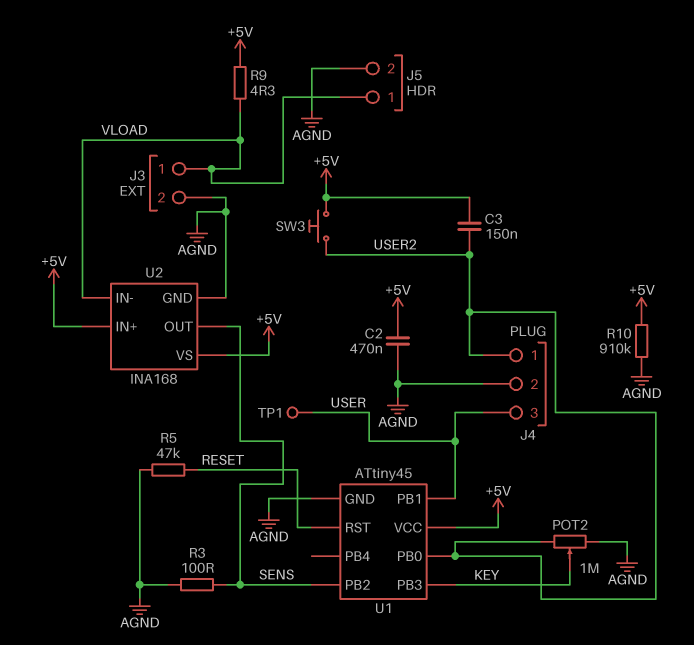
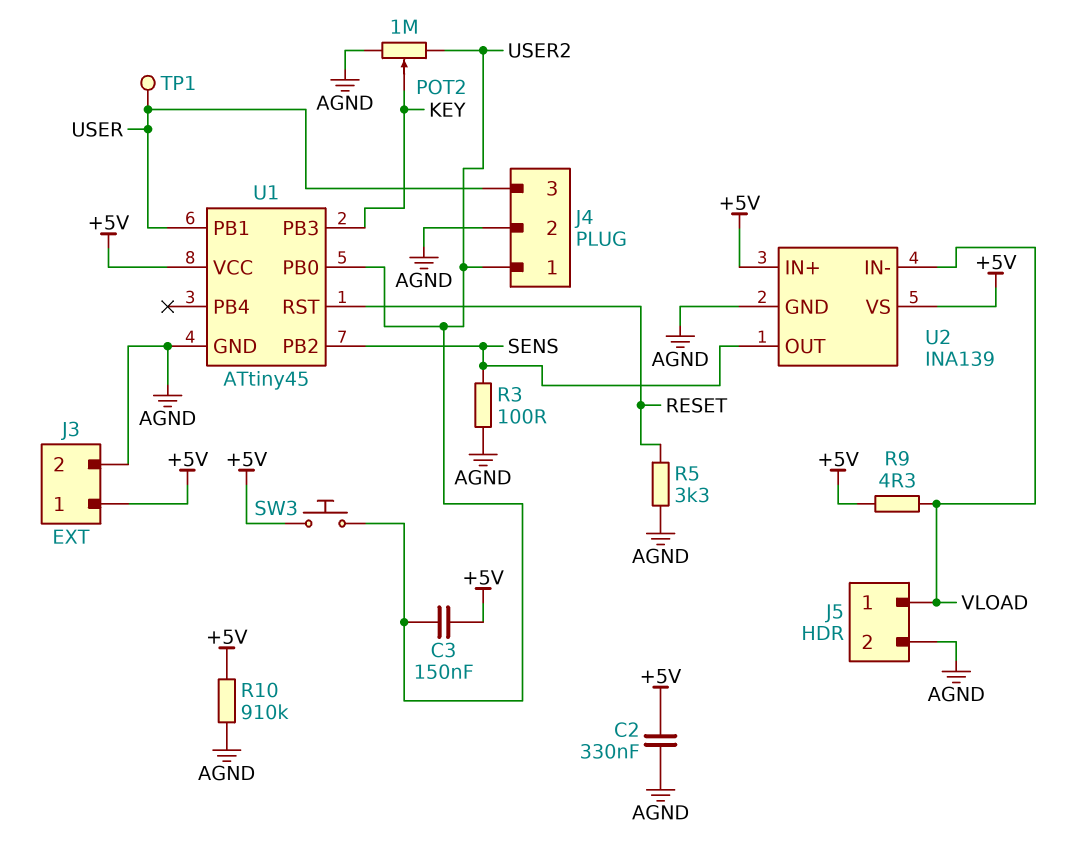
C2: 470nF (+5V, AGND) -> 330nF (+5V, AGND)
J3 pin 1: VLOAD -> +5V
R5: 47k (AGND, RESET) -> 3.3k (AGND, RESET)
U2: INA168 -> INA139

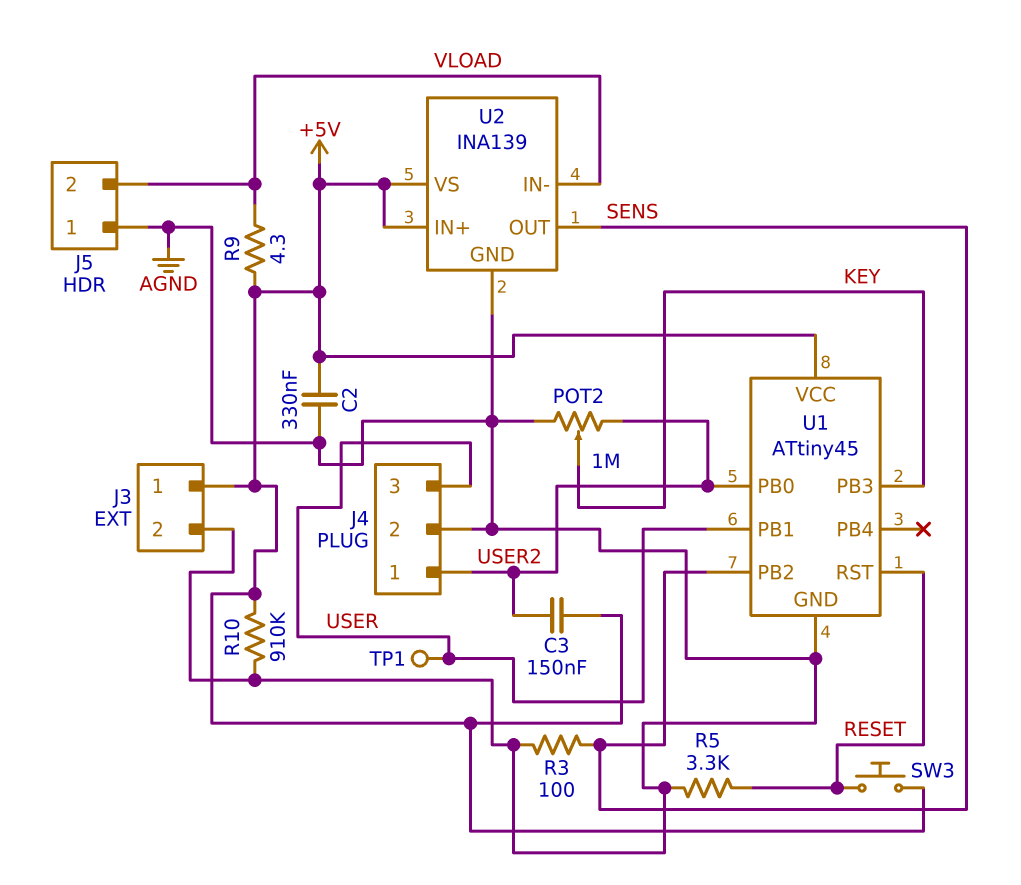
J5 pin 1: VLOAD -> AGND
J5 pin 2: AGND -> VLOAD
SW3: button (+5V, USER2) -> button (+5V, RESET)

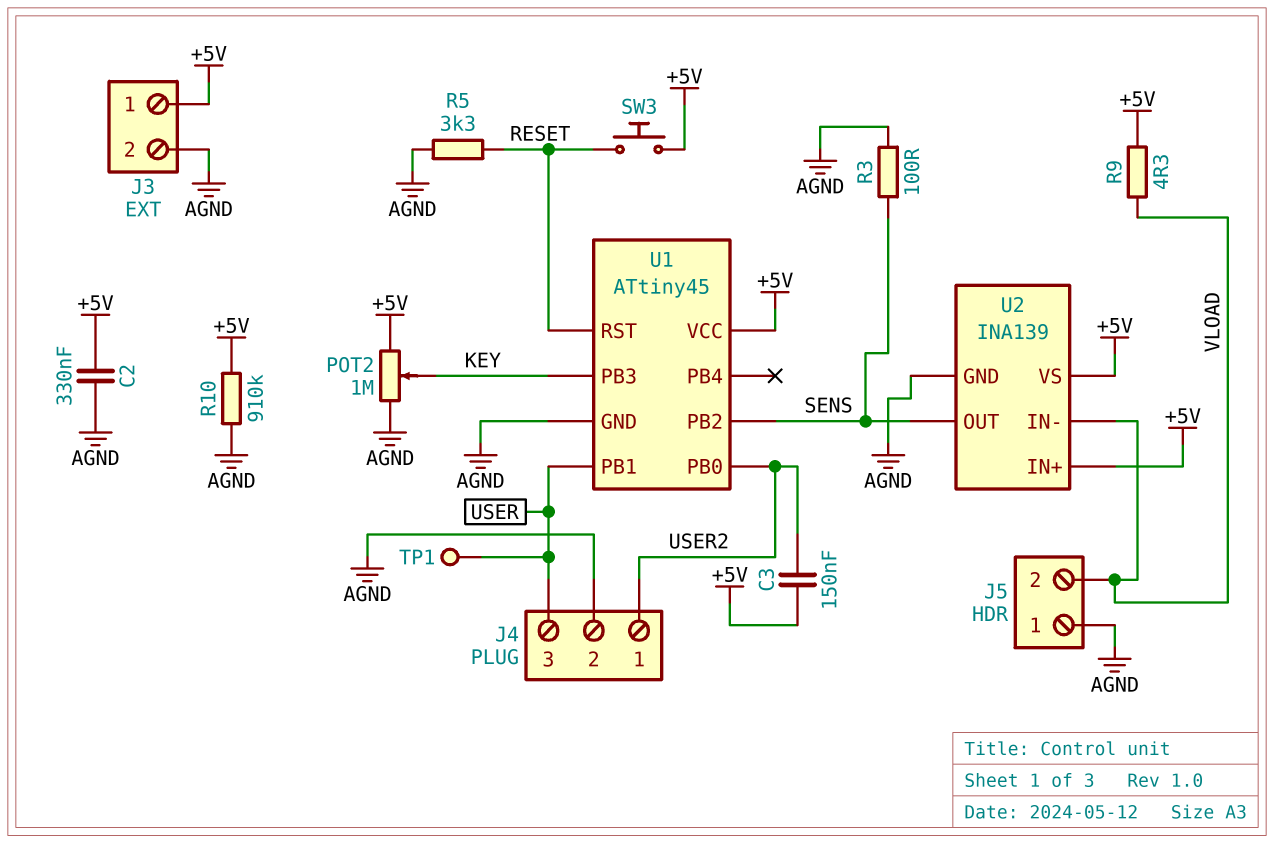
POT2: 1M (AGND, USER2, wiper KEY) -> 1M (+5V, AGND, wiper KEY)

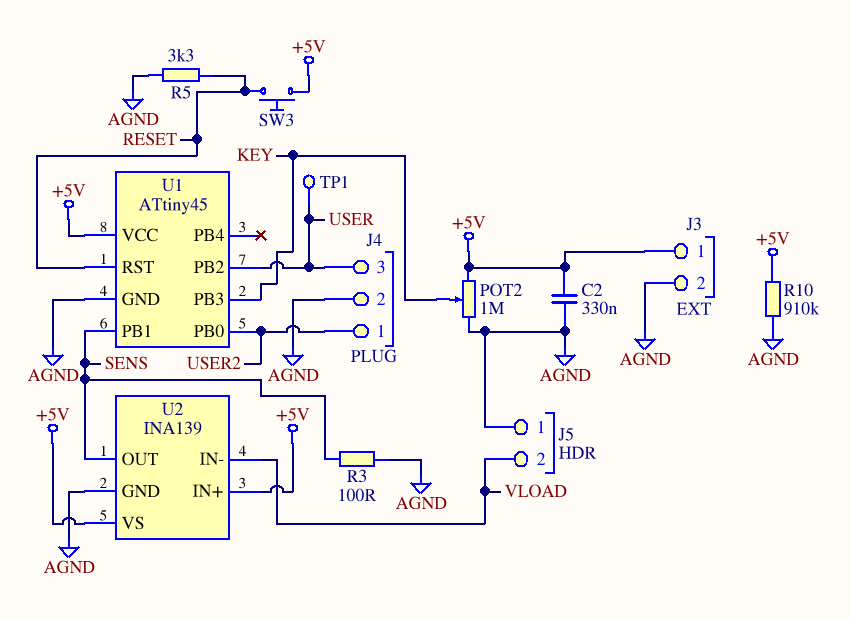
C3: 150nF (+5V, USER2) -> none
R9: 4.3 (+5V, VLOAD) -> none
U1 pin PB1: USER -> SENS
U1 pin PB2: SENS -> USER

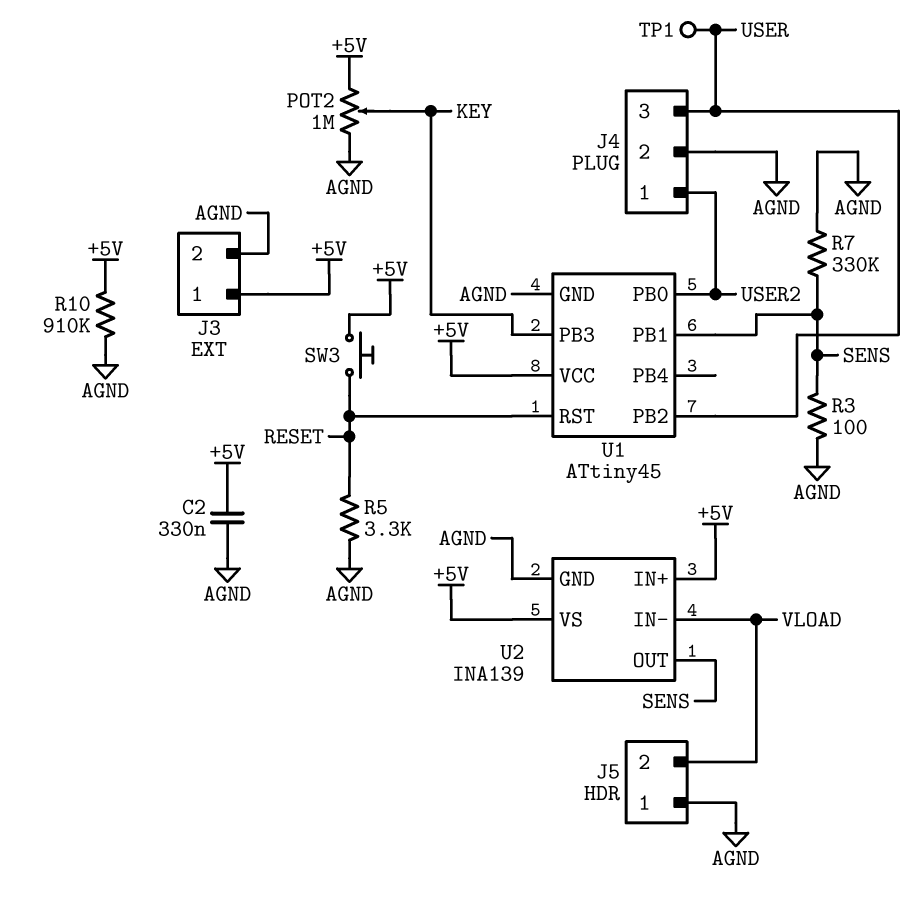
R7: none -> 330k (AGND, SENS)

